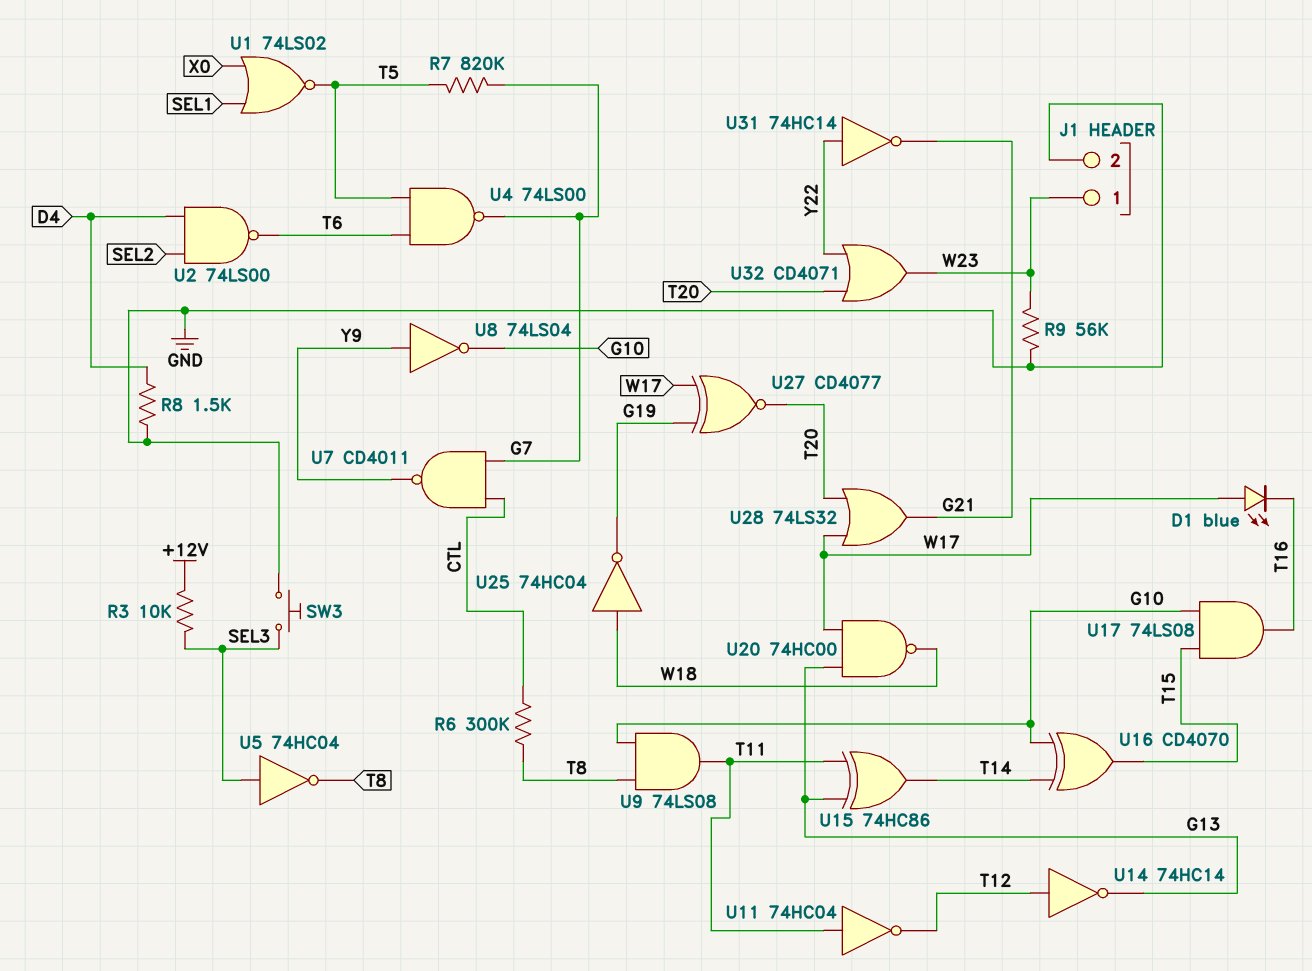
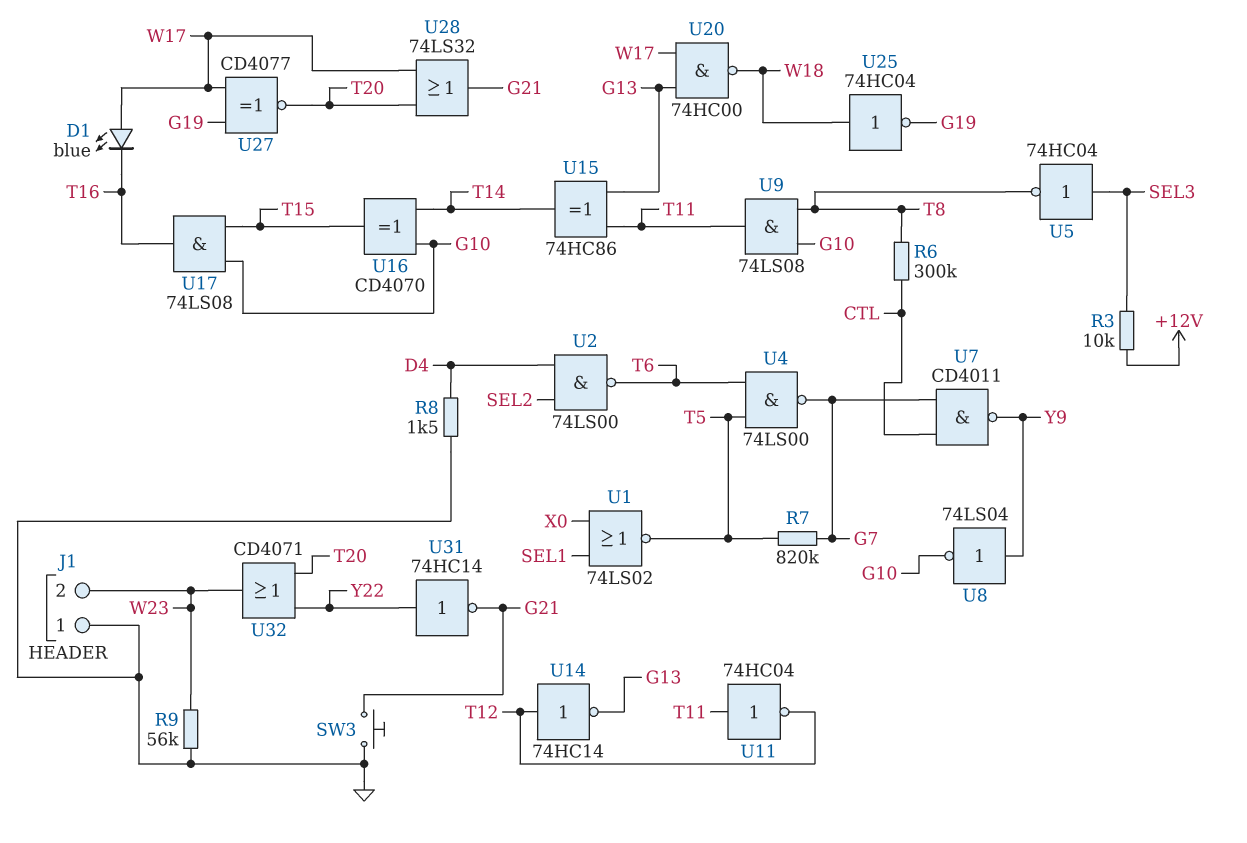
J1 pin 1: W23 -> GND
J1 pin 2: GND -> W23
SW3: button (GND, SEL3) -> button (G21, GND)

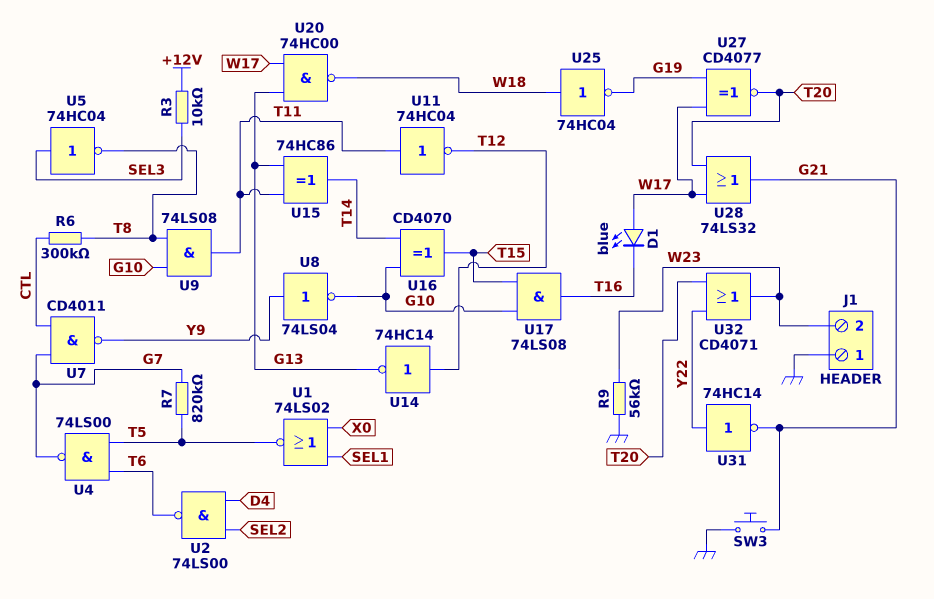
R8: 1.5k (D4, GND) -> none

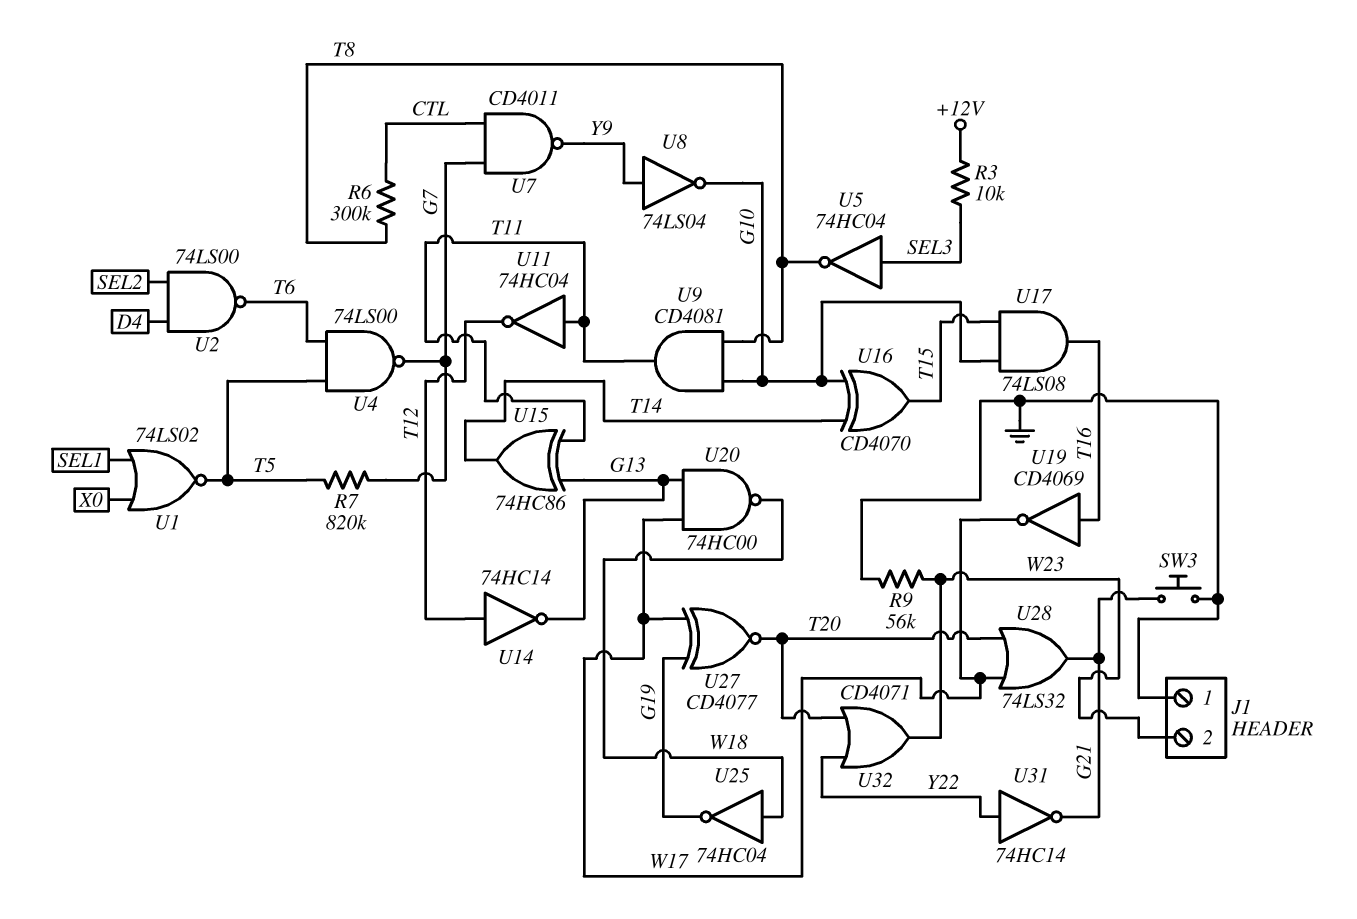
D1: LED blue (A W17, K T16) -> none
U9: AND 74LS08 (in G10, in T8, out T11) -> AND CD4081 (in G10, in T8, out T11)
U19: none -> NOT CD4069 (in T16, out W17)

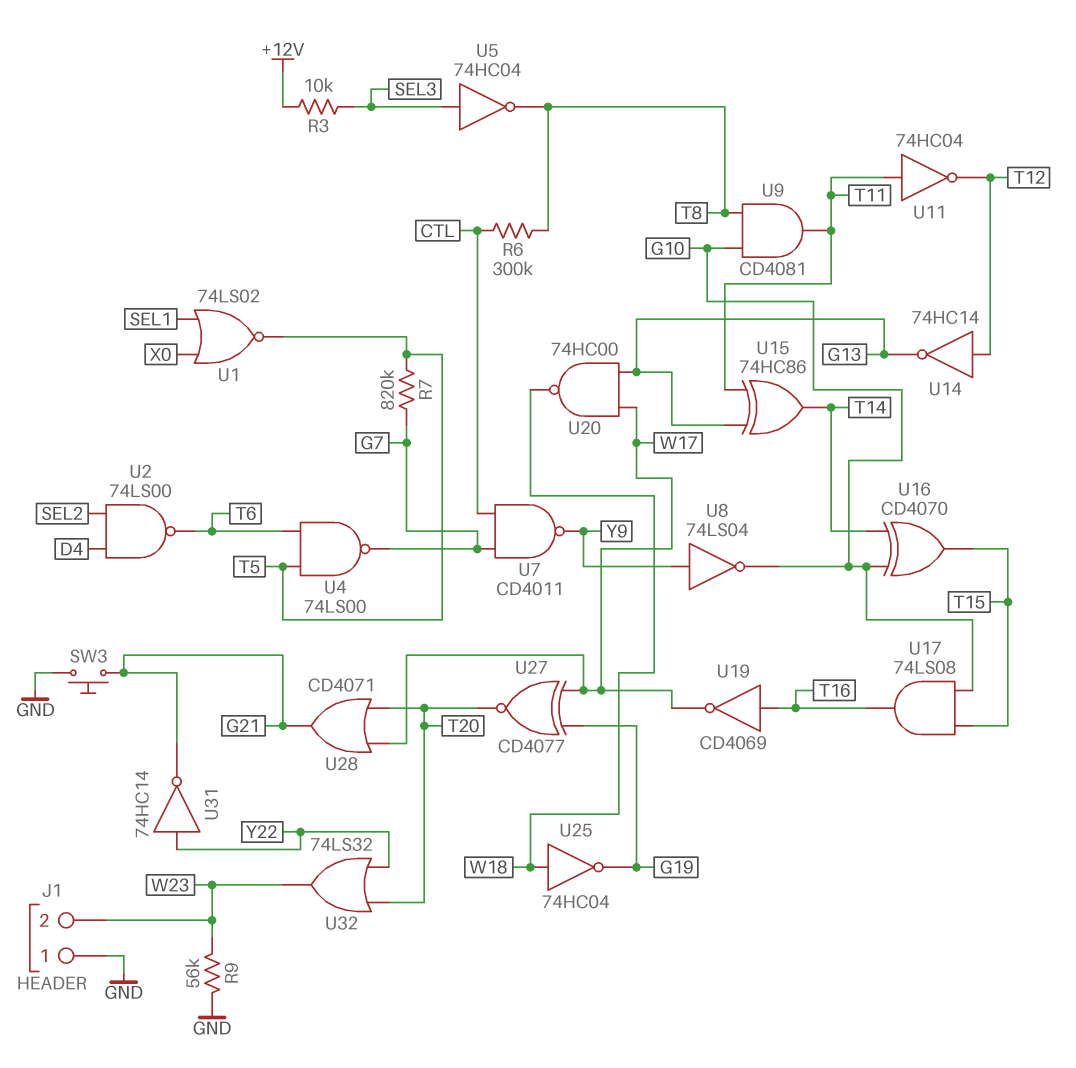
U28: OR 74LS32 (in T20, in W17, out G21) -> OR CD4071 (in T20, in W17, out G21)
U32: OR CD4071 (in T20, in Y22, out W23) -> OR 74LS32 (in T20, in Y22, out W23)

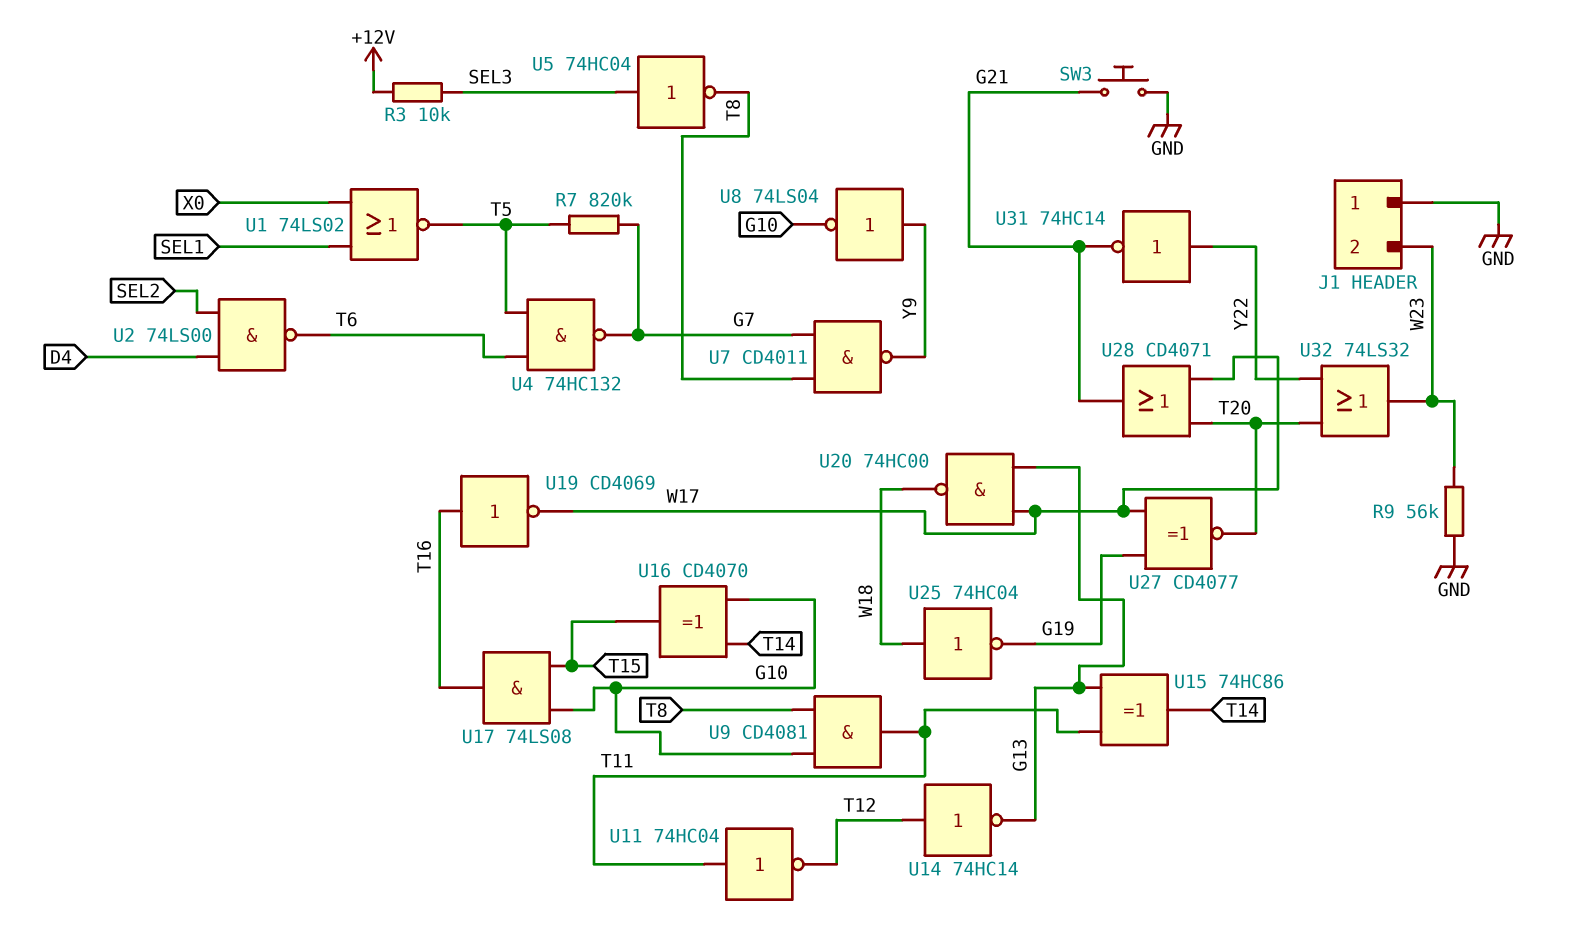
R6: 300k (CTL, T8) -> none
U4: NAND 74LS00 (in T5, in T6, out G7) -> NAND 74HC132 (in T5, in T6, out G7)
U7: NAND CD4011 (in CTL, in G7, out Y9) -> NAND CD4011 (in G7, in T8, out Y9)

